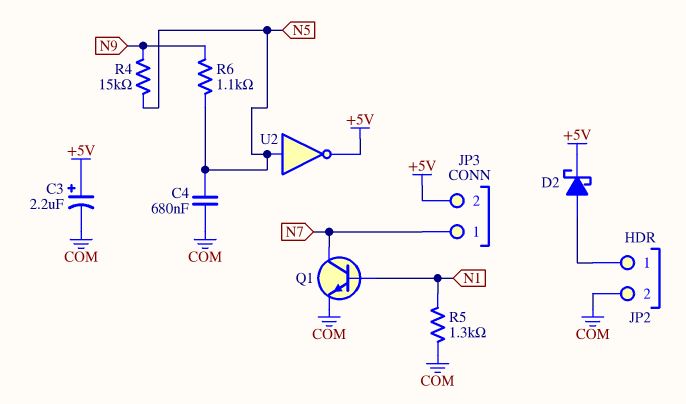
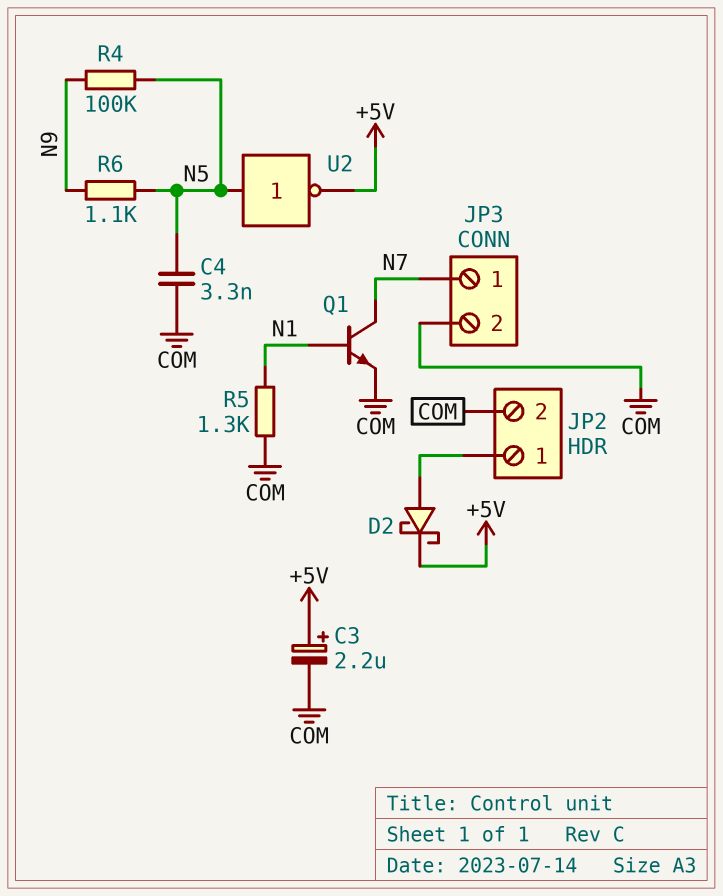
C4: 680nF (COM, N5) -> 3.3nF (COM, N5)
JP3 pin 2: +5V -> COM
R4: 15k (N5, N9) -> 100k (N5, N9)

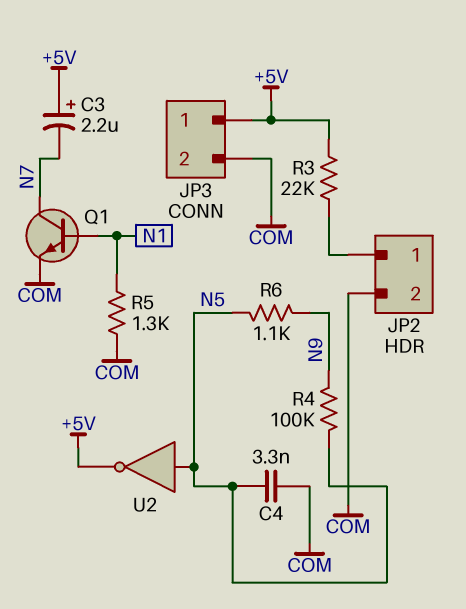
C3: 2.2uF (plus +5V, minus COM) -> 2.2uF (plus +5V, minus N7)
D2: schottky (A JP2/1, K +5V) -> none
JP3 pin 1: N7 -> +5V
R3: none -> 22k (+5V, JP2/1)

